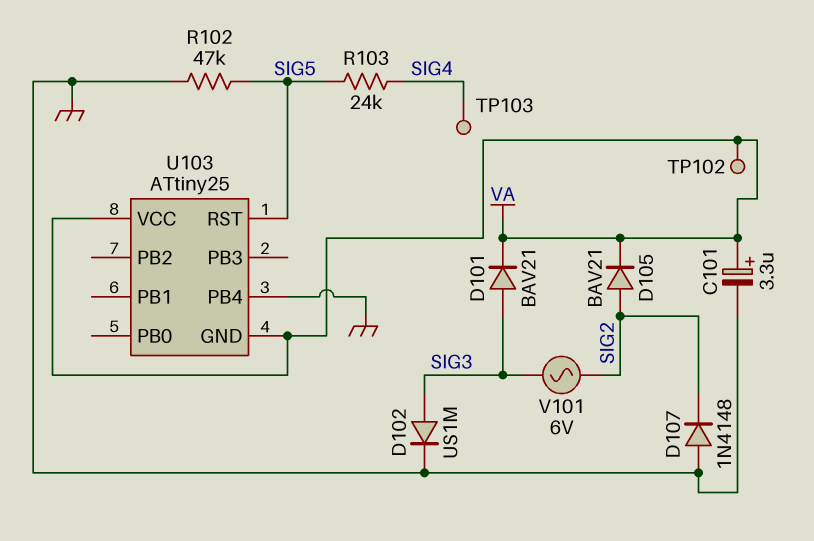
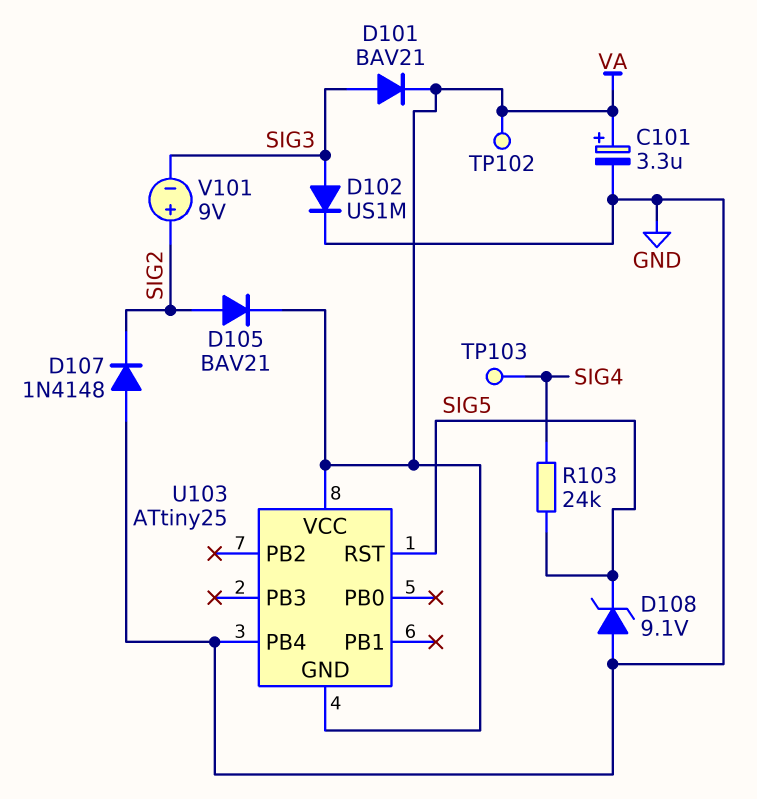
D108: none -> zener 9.1V (A GND, K SIG5)
R102: 47k (GND, SIG5) -> none
V101: AC 6V (SIG2, SIG3) -> 9V (plus SIG2, minus SIG3)

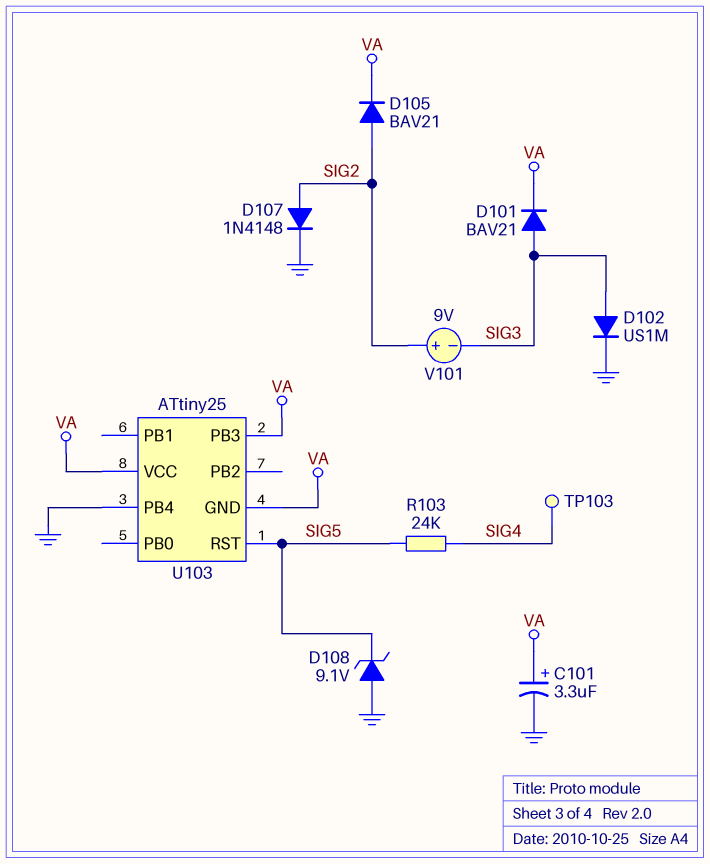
D107: diode 1N4148 (A GND, K SIG2) -> diode 1N4148 (A SIG2, K GND)
TP102: test point (VA) -> none
U103 pin PB3: none -> VA

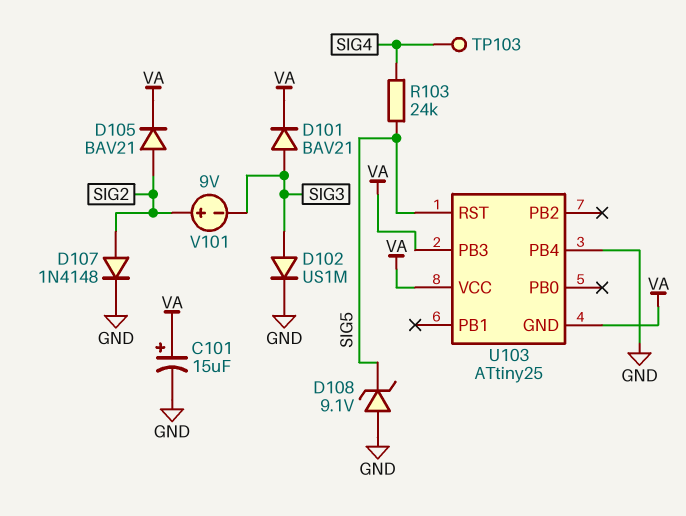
C101: 3.3uF (plus VA, minus GND) -> 15uF (plus VA, minus GND)

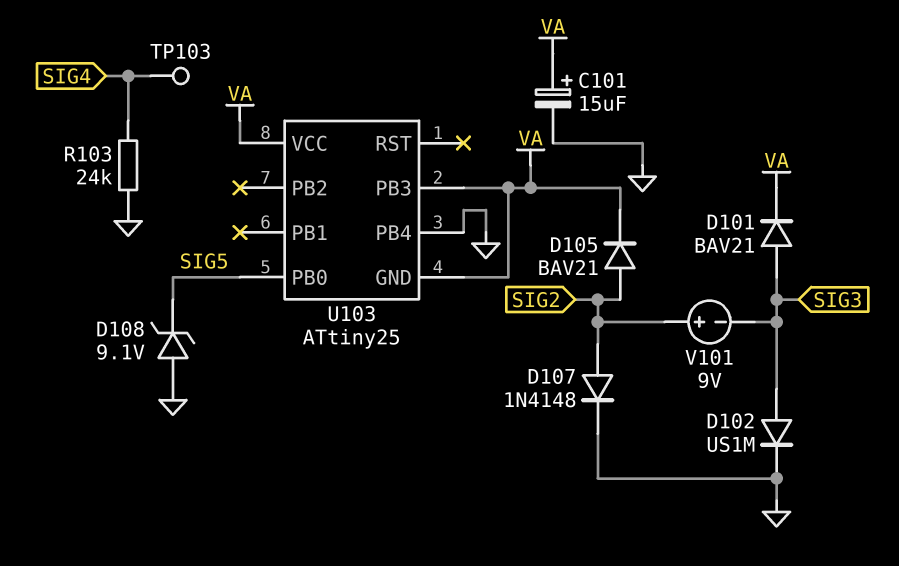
R103: 24k (SIG4, SIG5) -> 24k (GND, SIG4)
U103 pin PB0: none -> SIG5
U103 pin RST: SIG5 -> none

